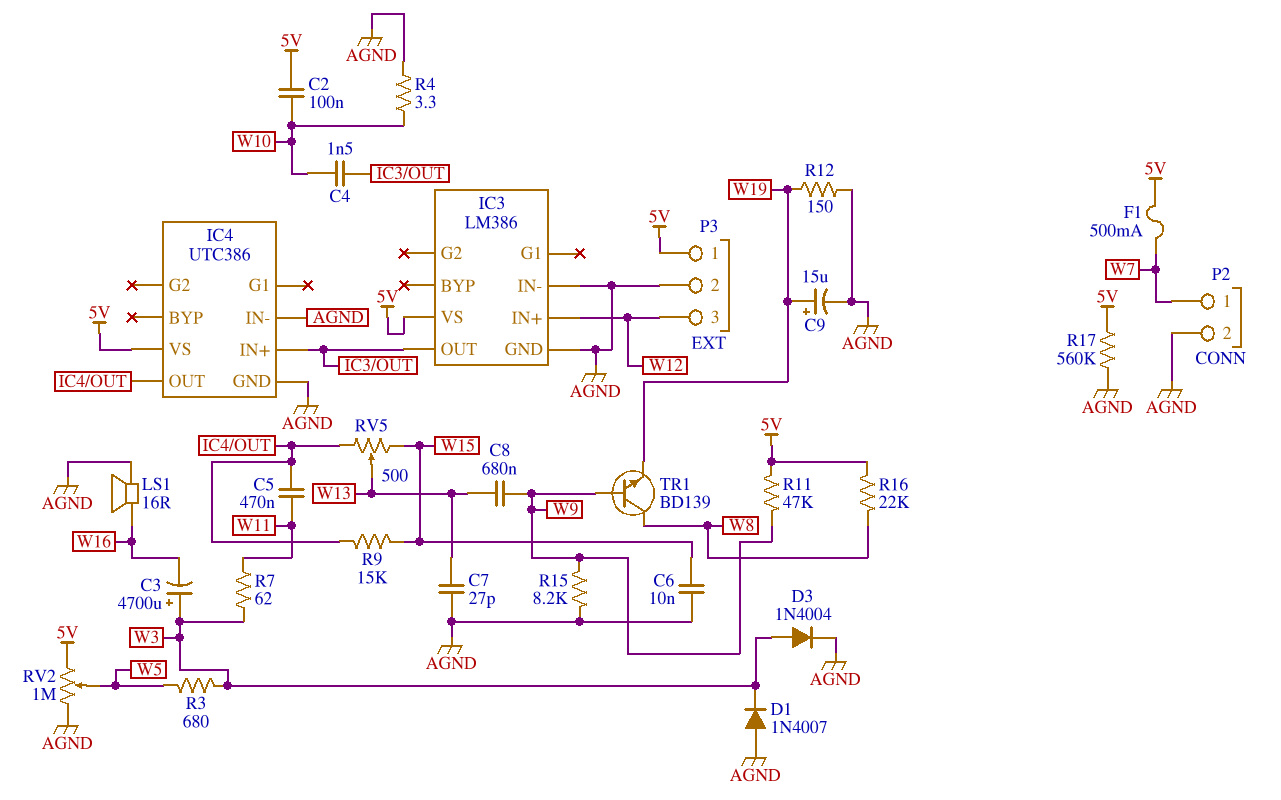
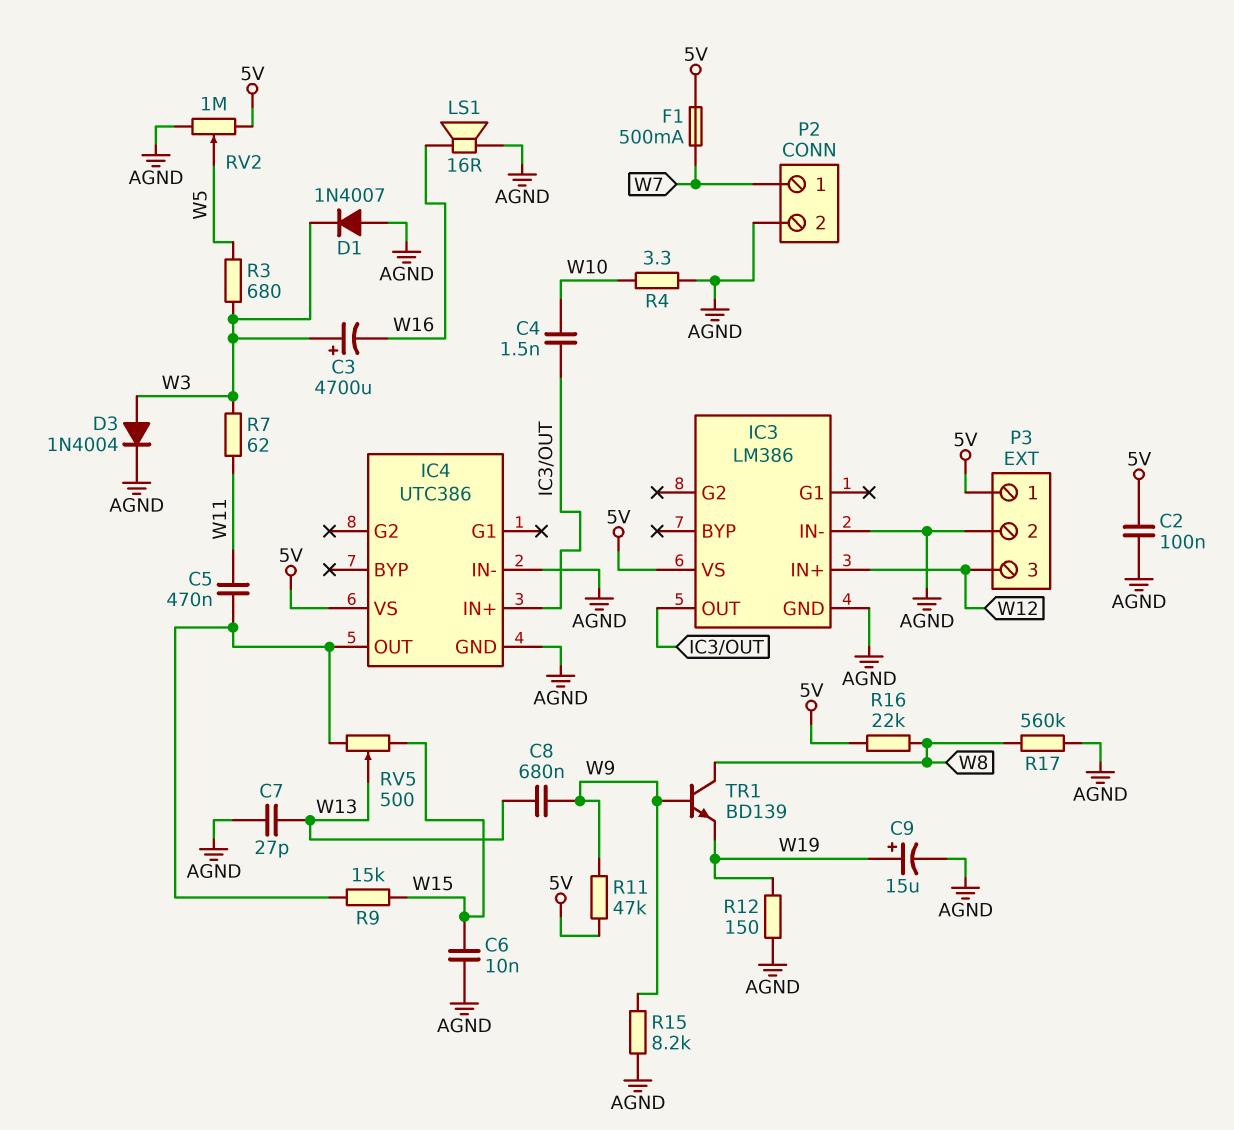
C2: 100nF (5V, W10) -> 100nF (5V, AGND)
R17: 560k (5V, AGND) -> 560k (AGND, W8)

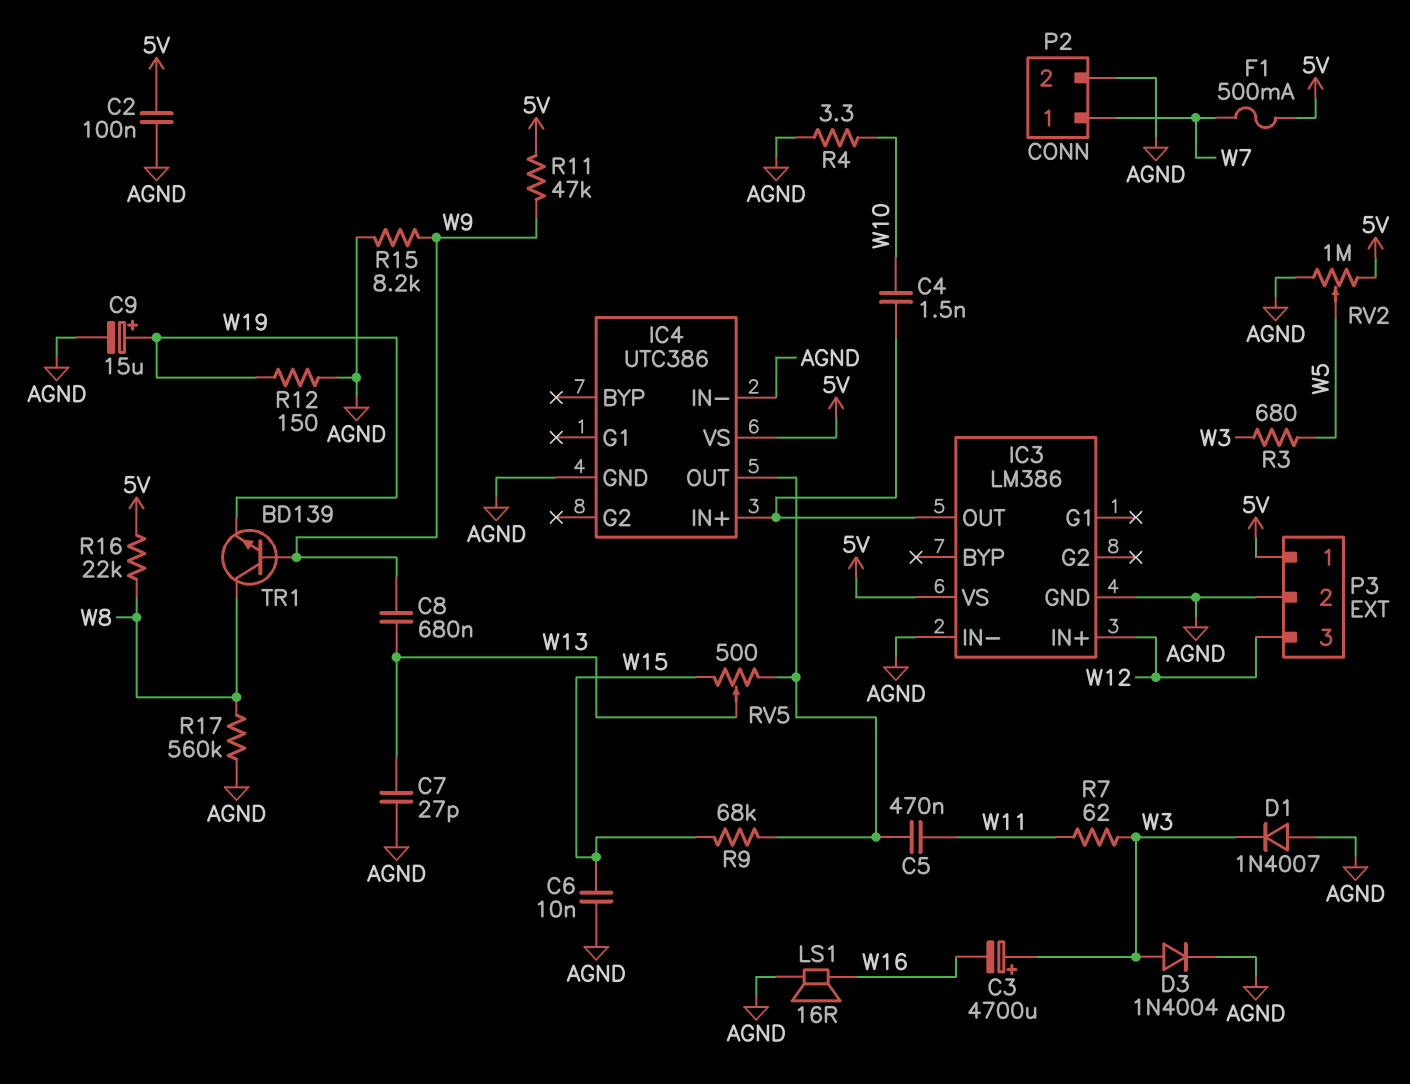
R9: 15k (IC4/OUT, W15) -> 68k (IC4/OUT, W15)

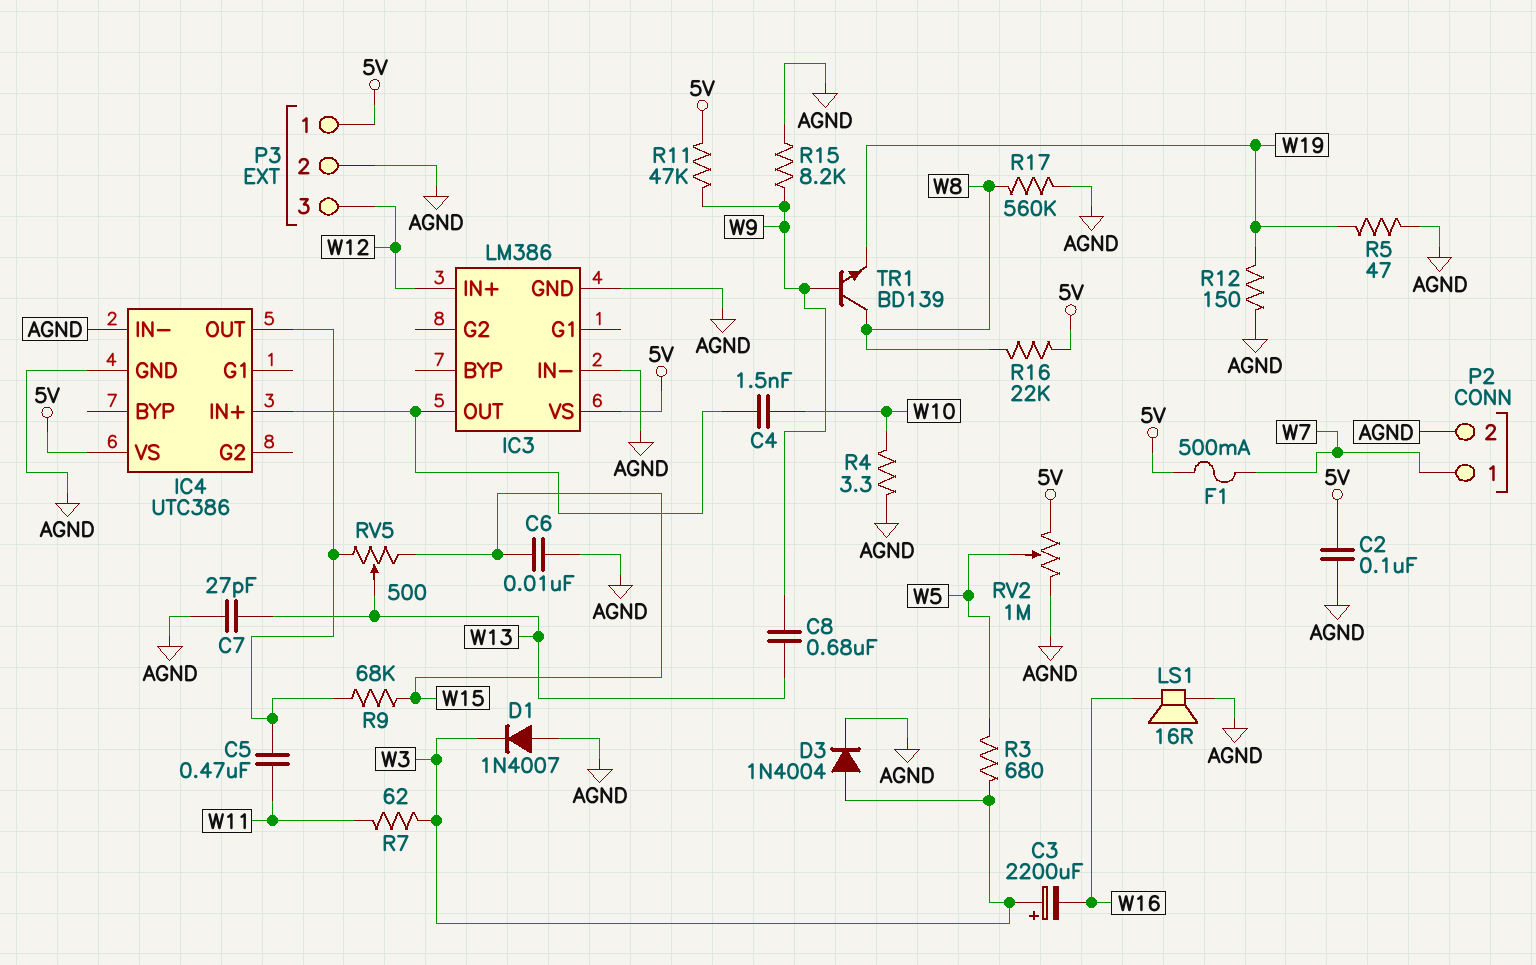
C3: 4700uF (plus W3, minus W16) -> 2200uF (plus W3, minus W16)
C9: 15uF (plus W19, minus AGND) -> none
R5: none -> 47 (AGND, W19)

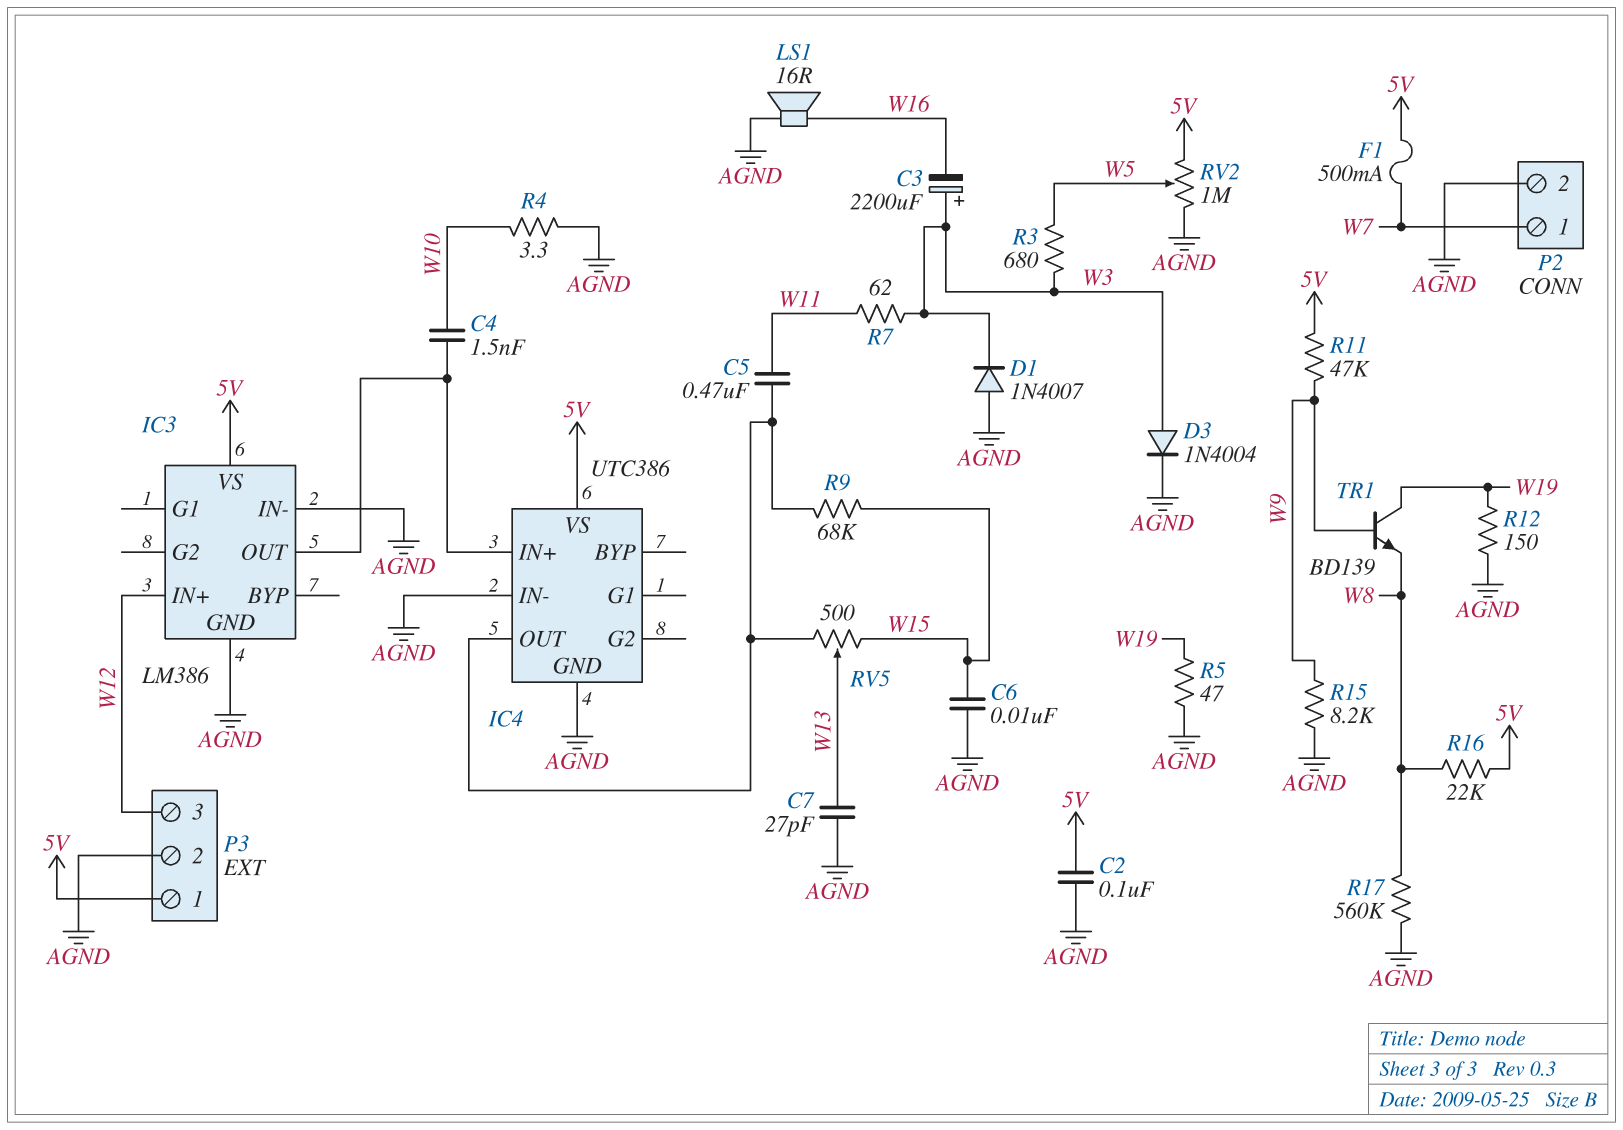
C8: 680nF (W9, W13) -> none
TR1: NPN BD139 (B W9, C W8, E W19) -> NPN BD139 (B W9, C W19, E W8)

